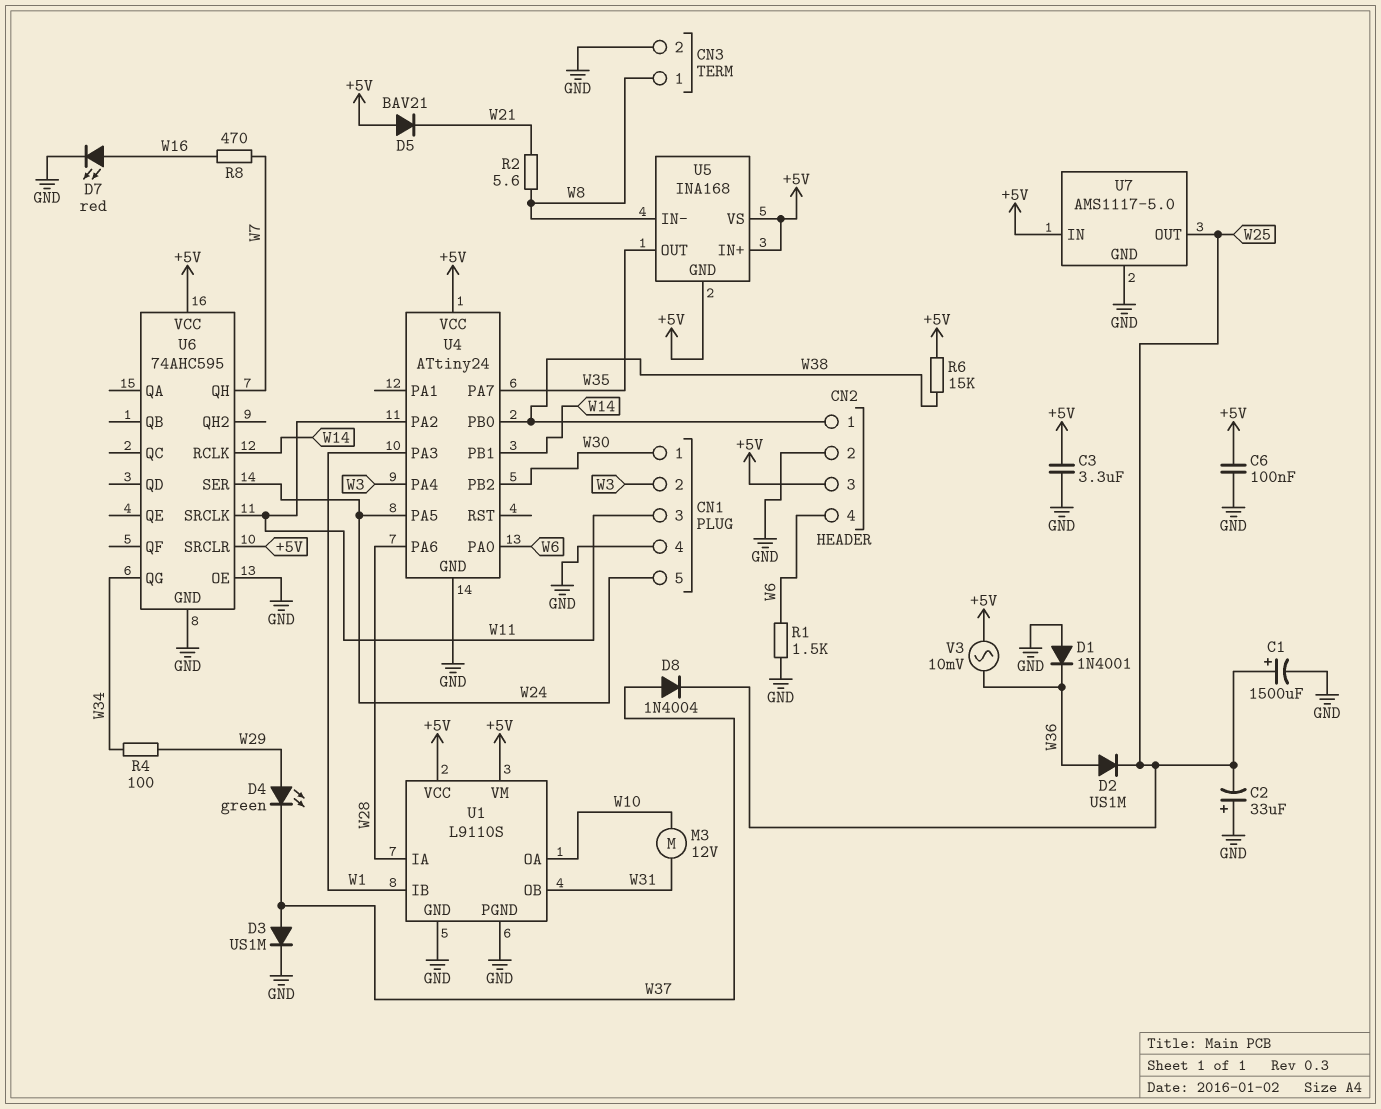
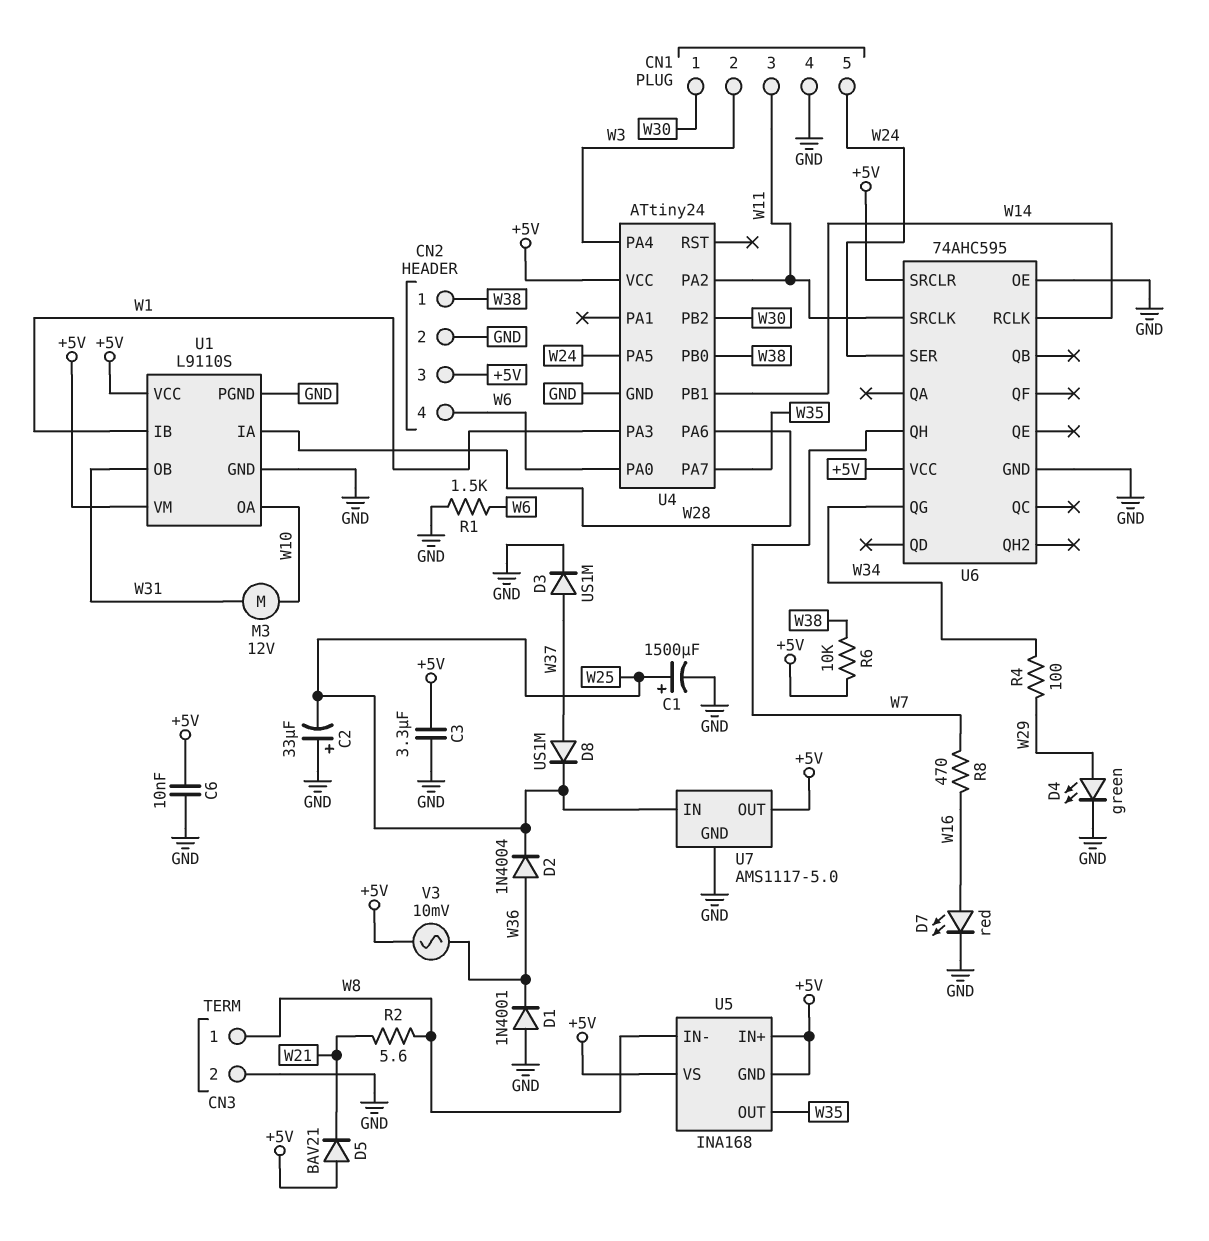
C6: 100nF (+5V, GND) -> 10nF (+5V, GND)
D2: diode US1M (A W36, K W25) -> diode 1N4004 (A W36, K W25)
D4: LED green (A W29, K W37) -> LED green (A W29, K GND)
D8: diode 1N4004 (A W37, K W25) -> diode US1M (A W37, K W25)
R6: 15k (+5V, W38) -> 10k (+5V, W38)
U7 pin IN: +5V -> W25
U7 pin OUT: W25 -> +5V

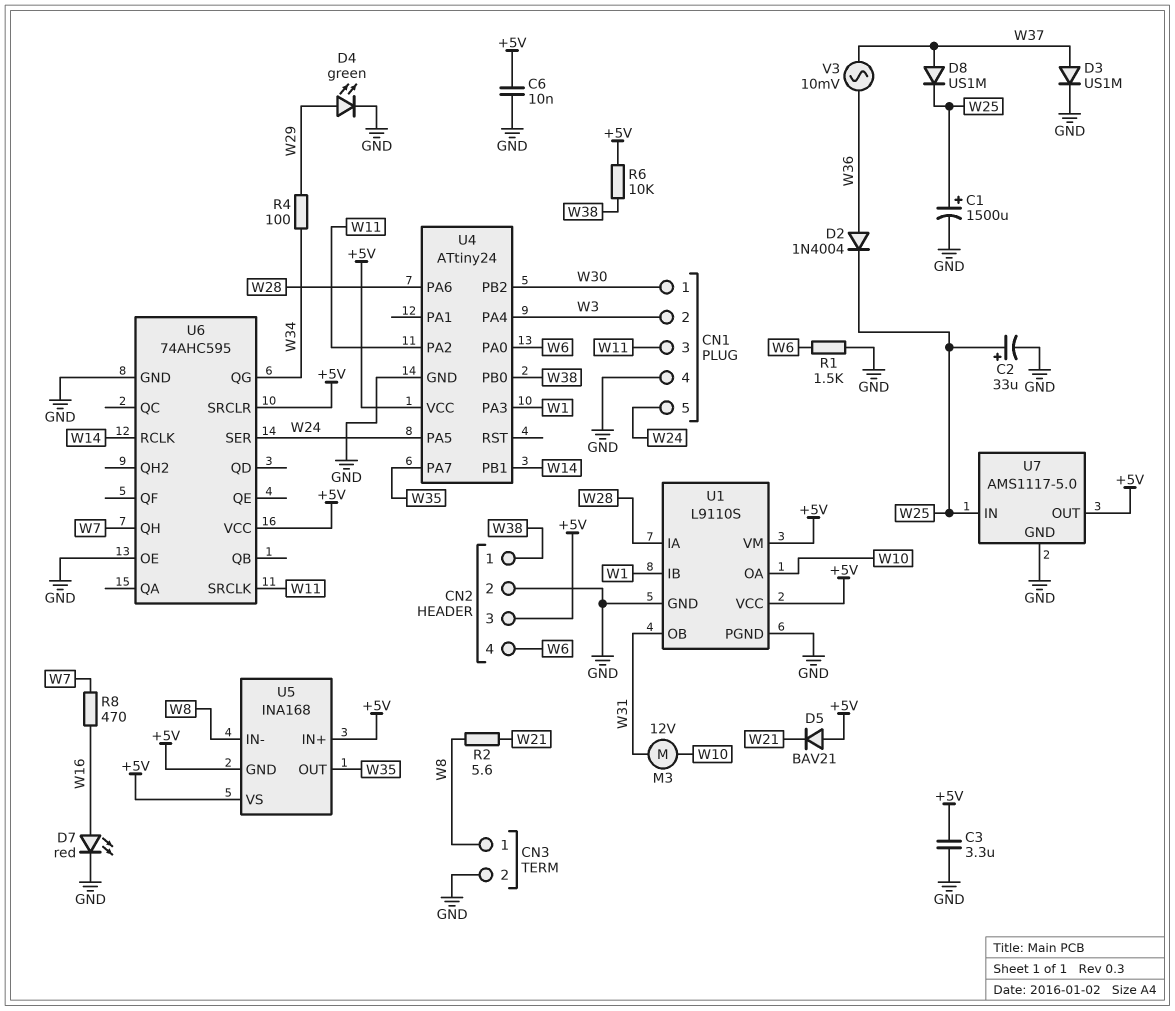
C2: 33uF (plus GND, minus W25) -> 33uF (plus W25, minus GND)
D1: diode 1N4001 (A GND, K W36) -> none
V3: AC 10mV (+5V, W36) -> AC 10mV (W36, W37)

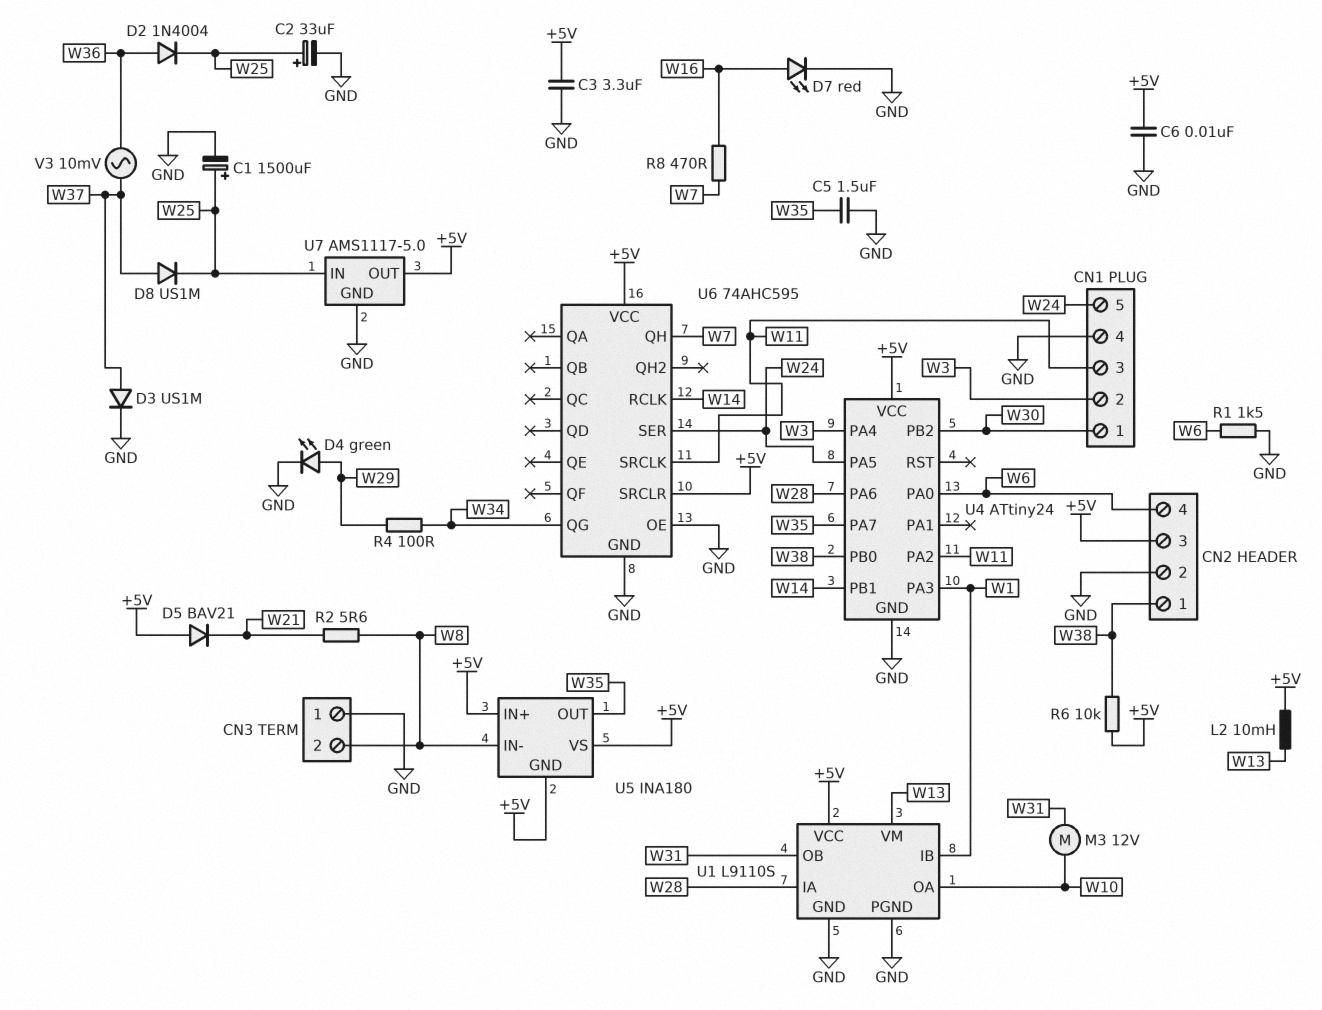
C5: none -> 1.5uF (GND, W35)
CN3 pin 1: W8 -> GND
CN3 pin 2: GND -> W8
L2: none -> 10mH (+5V, W13)
U1 pin VM: +5V -> W13
U5: INA168 -> INA180

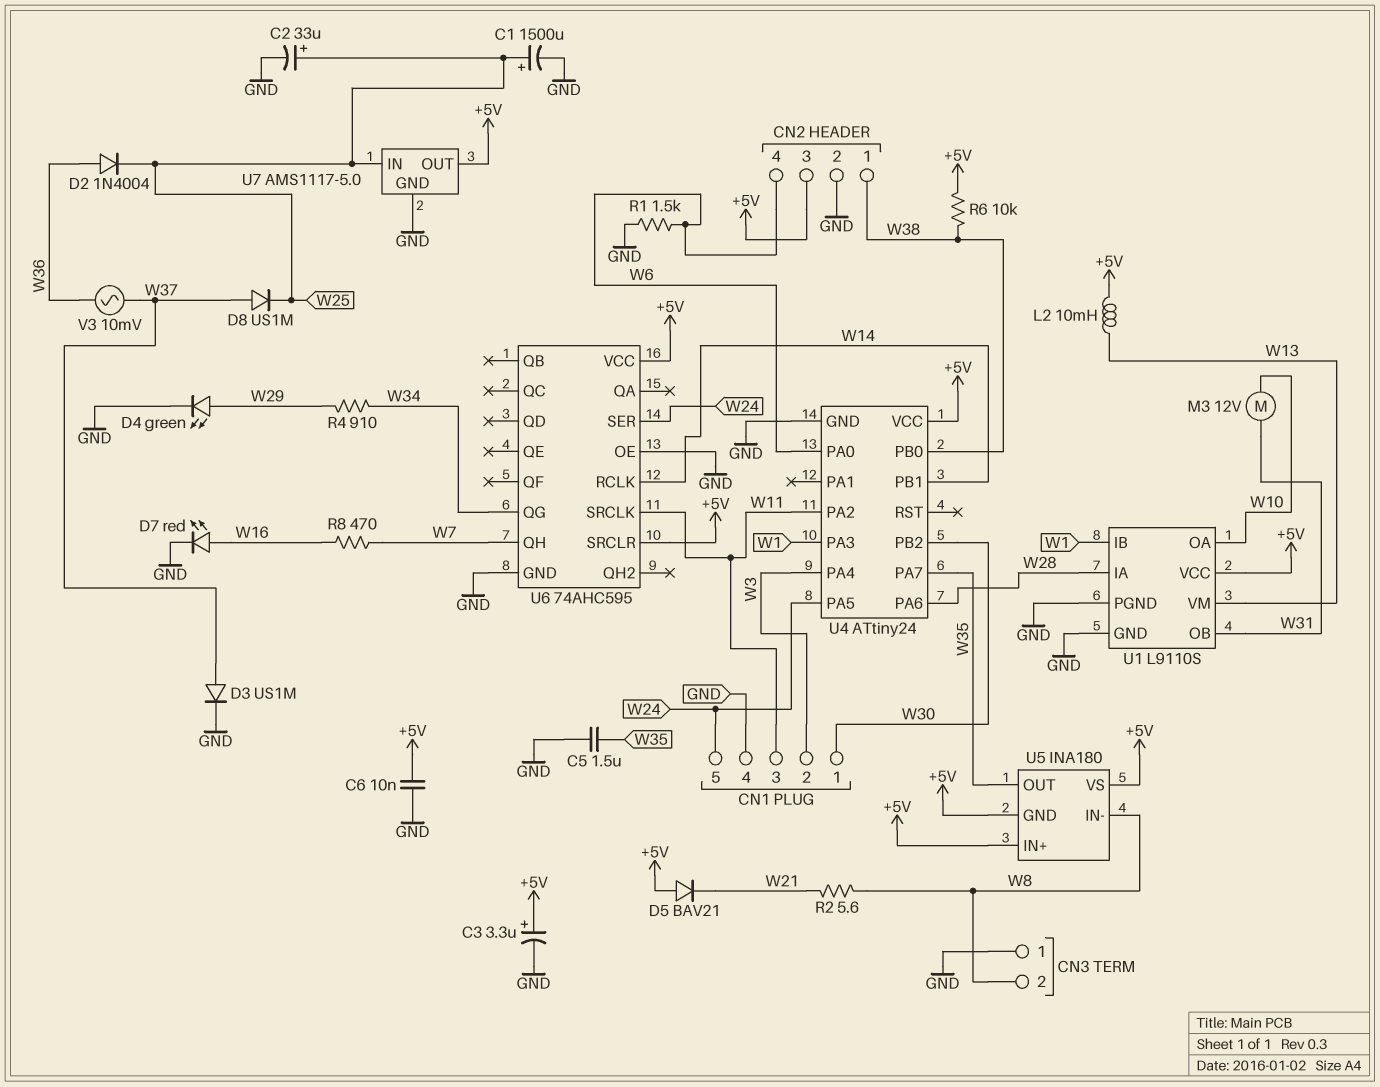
C3: 3.3uF (+5V, GND) -> 3.3uF (plus +5V, minus GND)
R4: 100 (W29, W34) -> 910 (W29, W34)

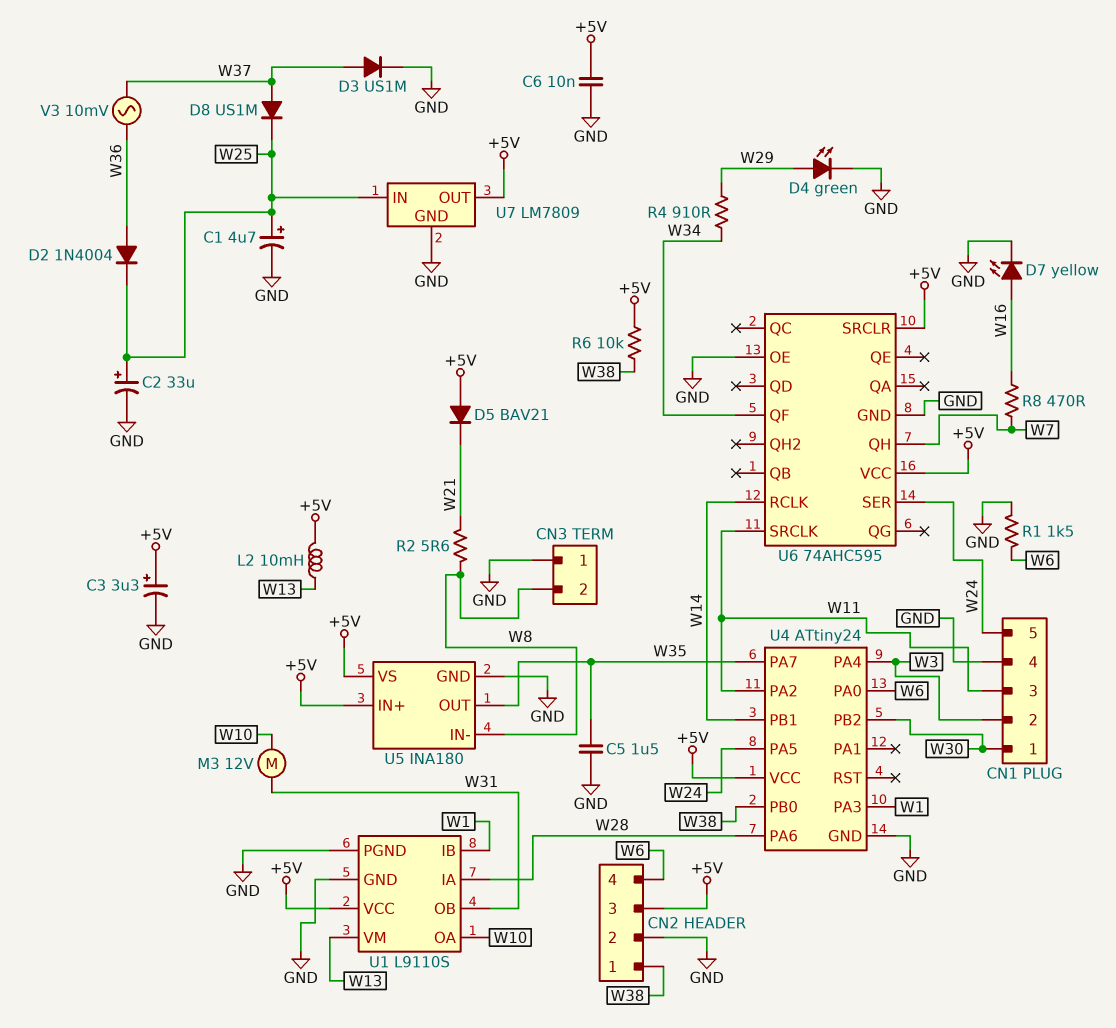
C1: 1500uF (plus W25, minus GND) -> 4.7uF (plus W25, minus GND)
D7: LED red (A W16, K GND) -> LED yellow (A W16, K GND)
U5 pin GND: +5V -> GND
U6 pin QF: none -> W34
U6 pin QG: W34 -> none
U7: AMS1117-5.0 -> LM7809

